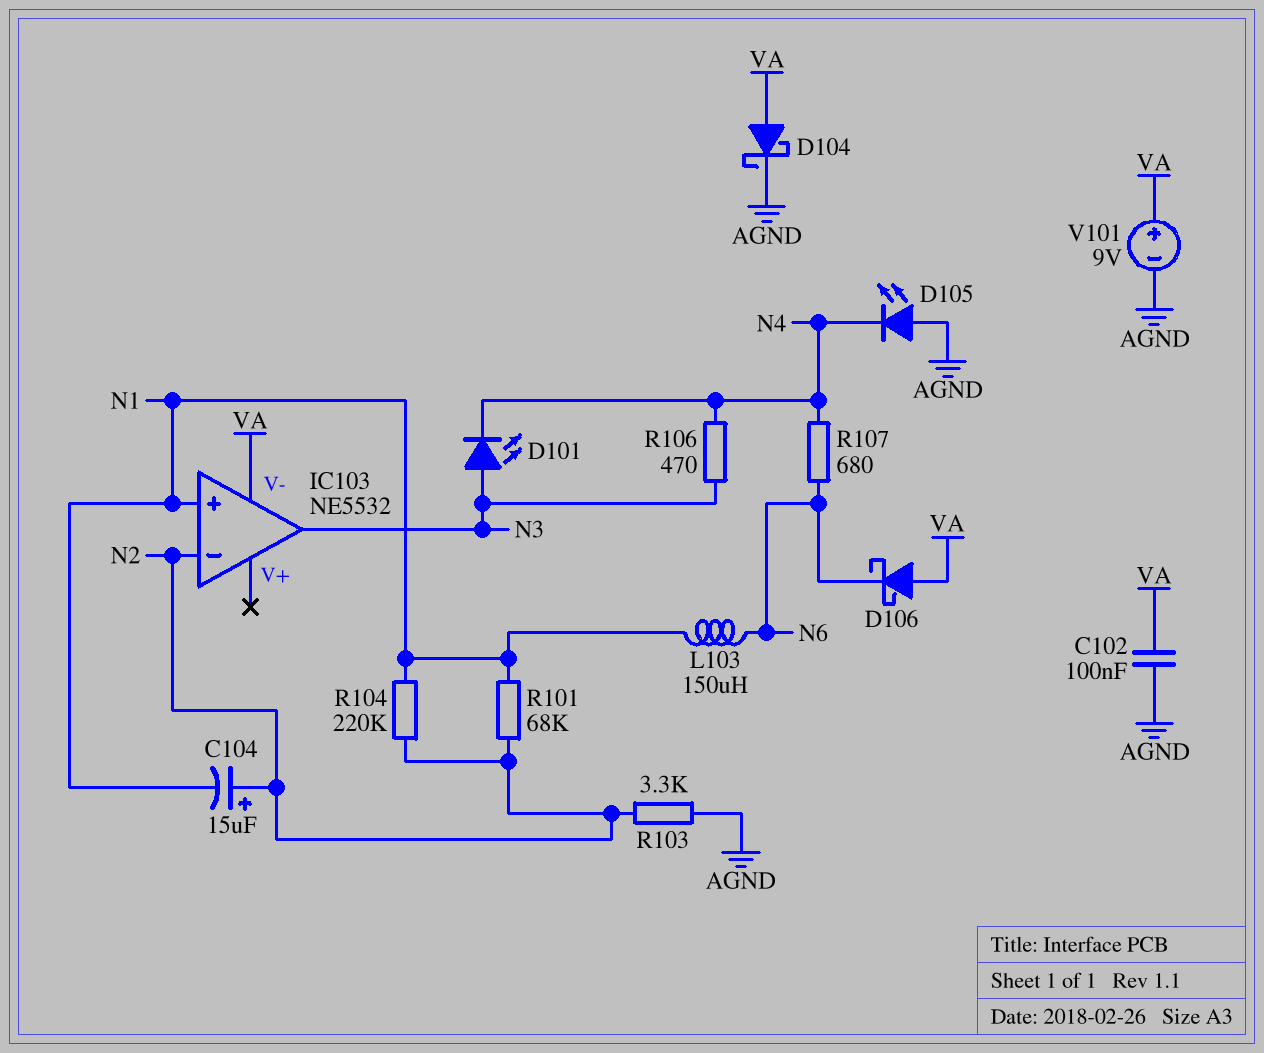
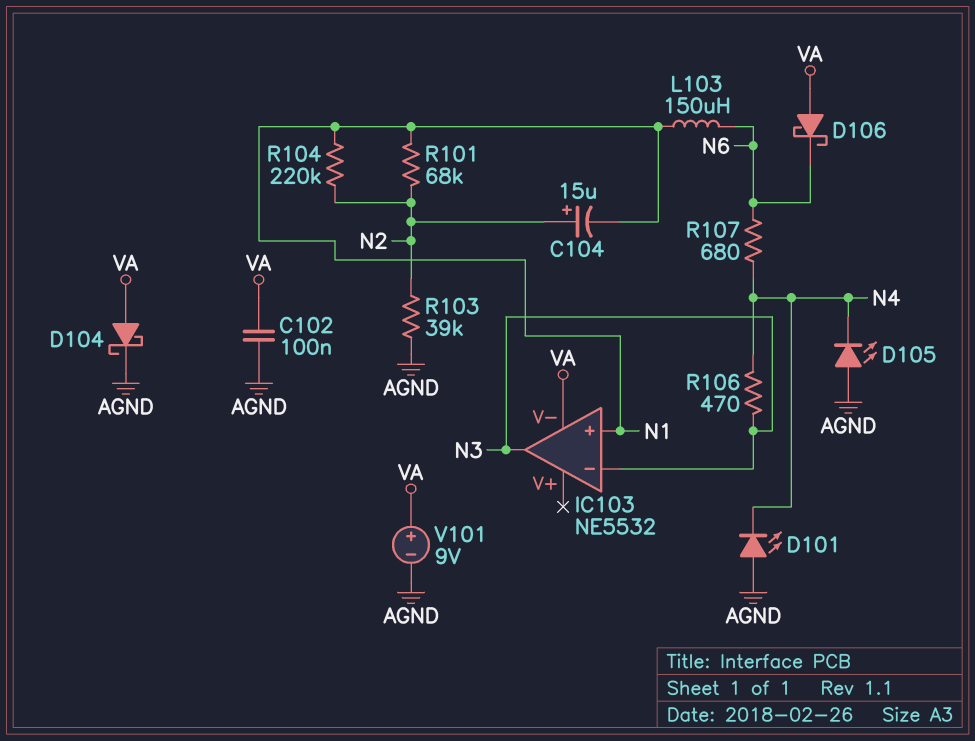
D101: LED (A N3, K N4) -> LED (A AGND, K N4)
IC103 pin in-: N2 -> N3
R103: 3.3k (AGND, N2) -> 39k (AGND, N2)

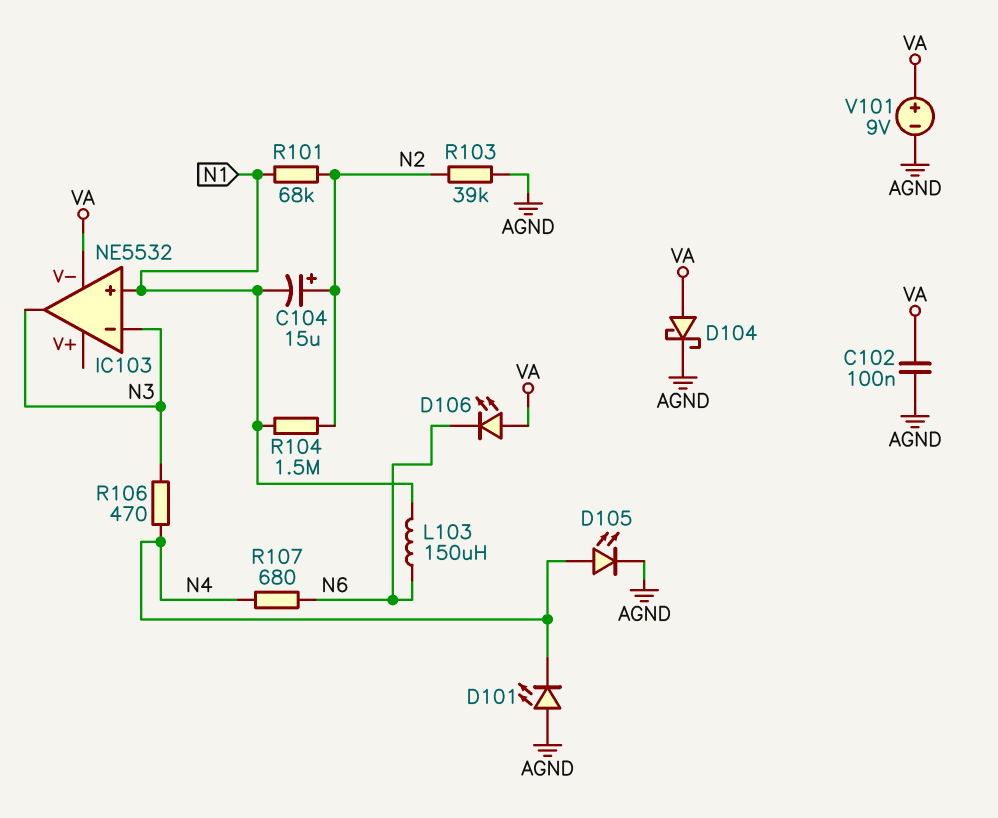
D105: LED (A AGND, K N4) -> LED (A N4, K AGND)
D106: schottky (A VA, K N6) -> LED (A VA, K N6)
R104: 220k (N1, N2) -> 1.5M (N1, N2)

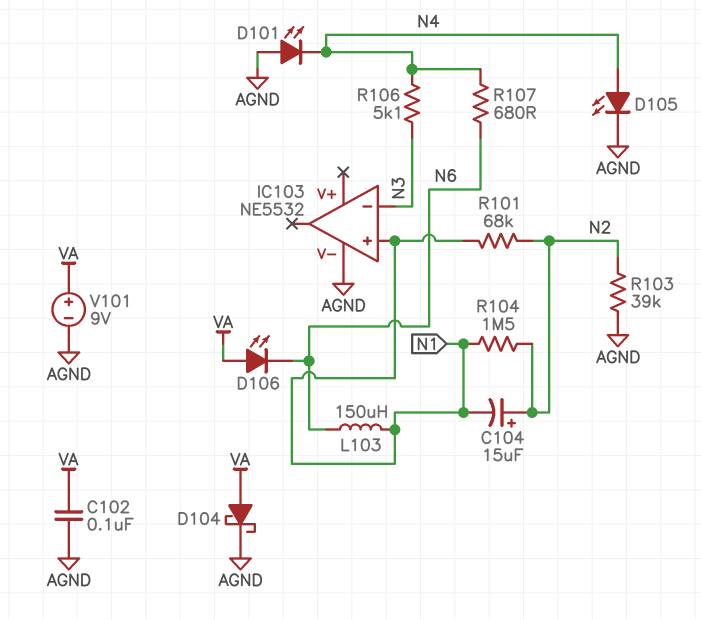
IC103 pin V-: VA -> AGND
IC103 pin out: N3 -> none
R106: 470 (N3, N4) -> 5.1k (N3, N4)

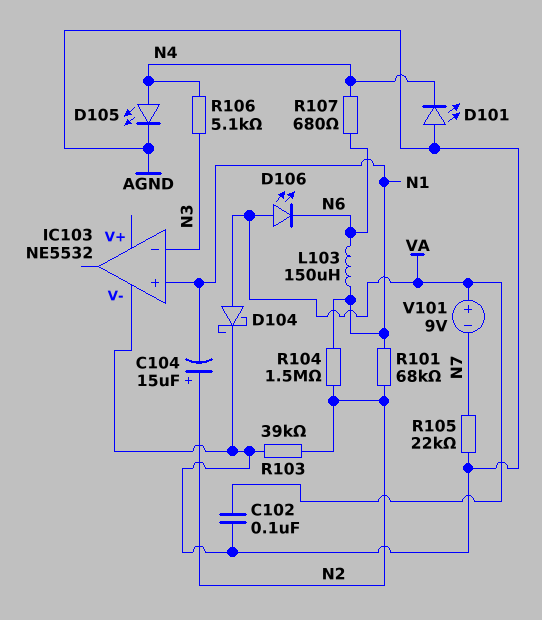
R105: none -> 22k (AGND, N7)
V101: 9V (plus VA, minus AGND) -> 9V (plus VA, minus N7)

